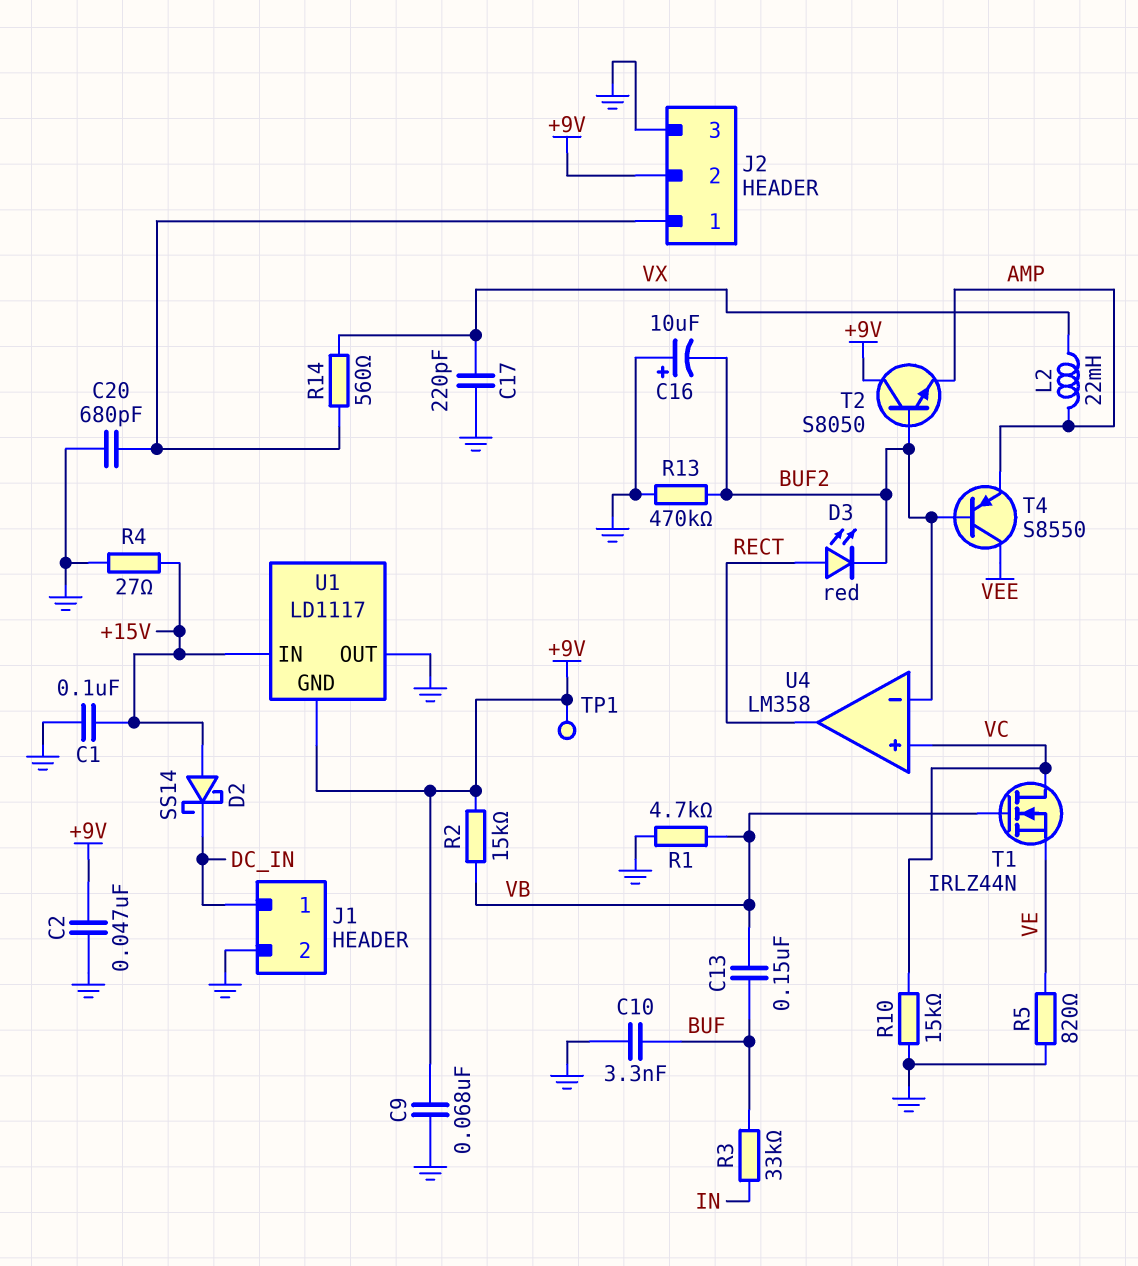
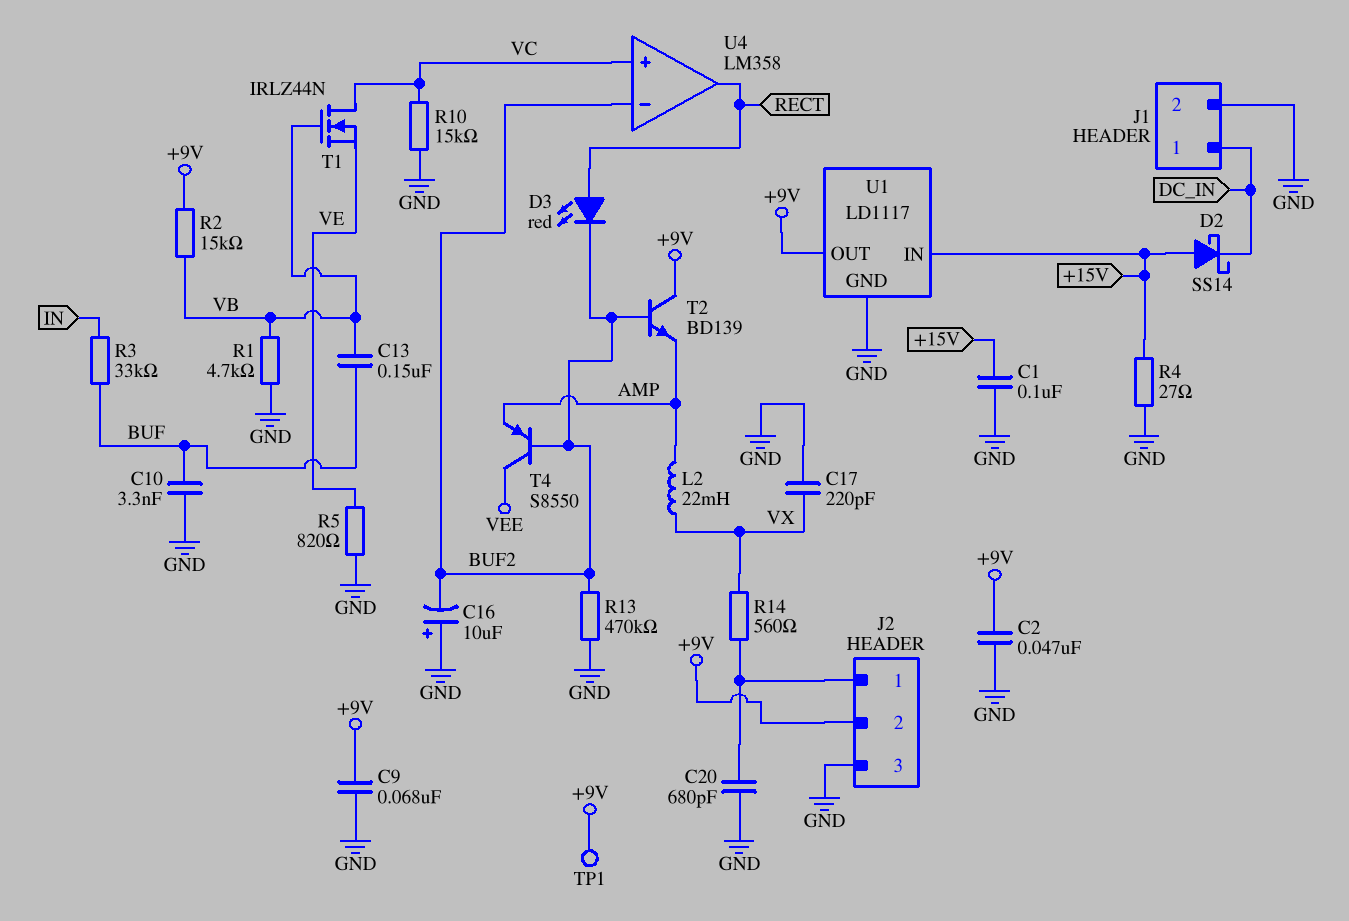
T2: NPN S8050 (B BUF2, C +9V, E AMP) -> NPN BD139 (B BUF2, C +9V, E AMP)
U1 pin GND: +9V -> GND
U1 pin OUT: GND -> +9V

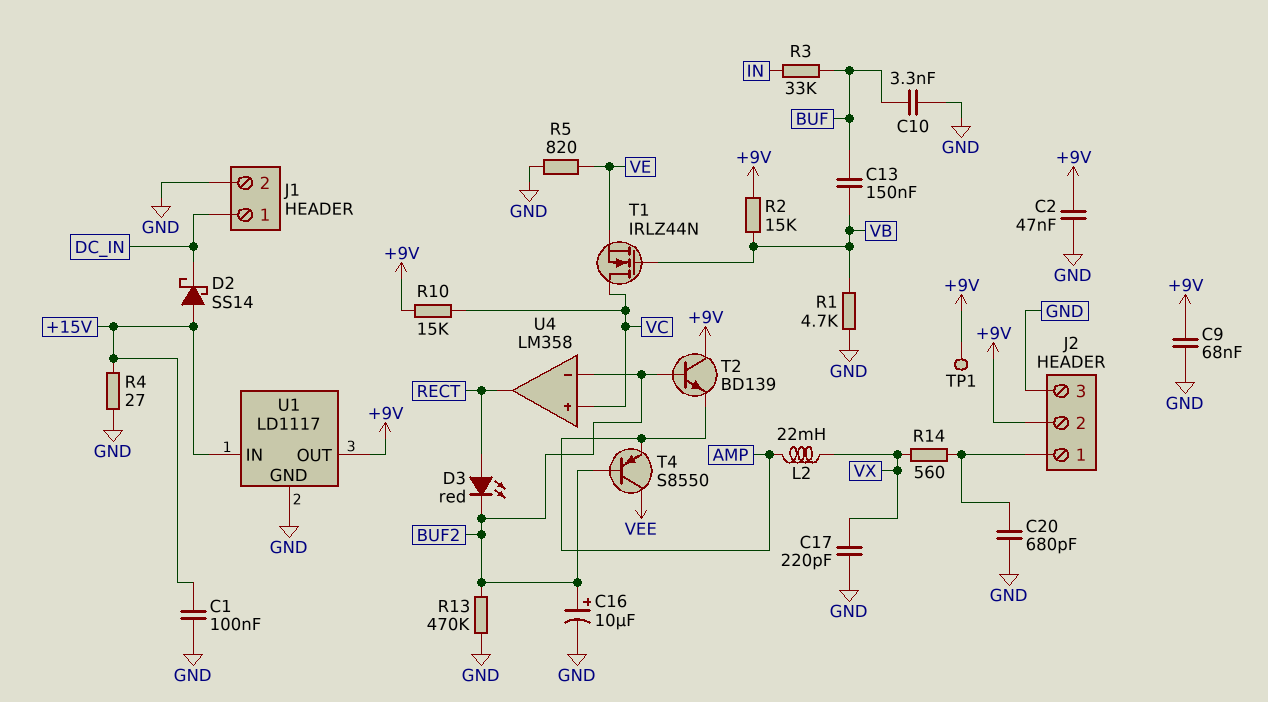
C16: 10uF (plus GND, minus BUF2) -> 10uF (plus BUF2, minus GND)
R10: 15k (GND, VC) -> 15k (+9V, VC)

